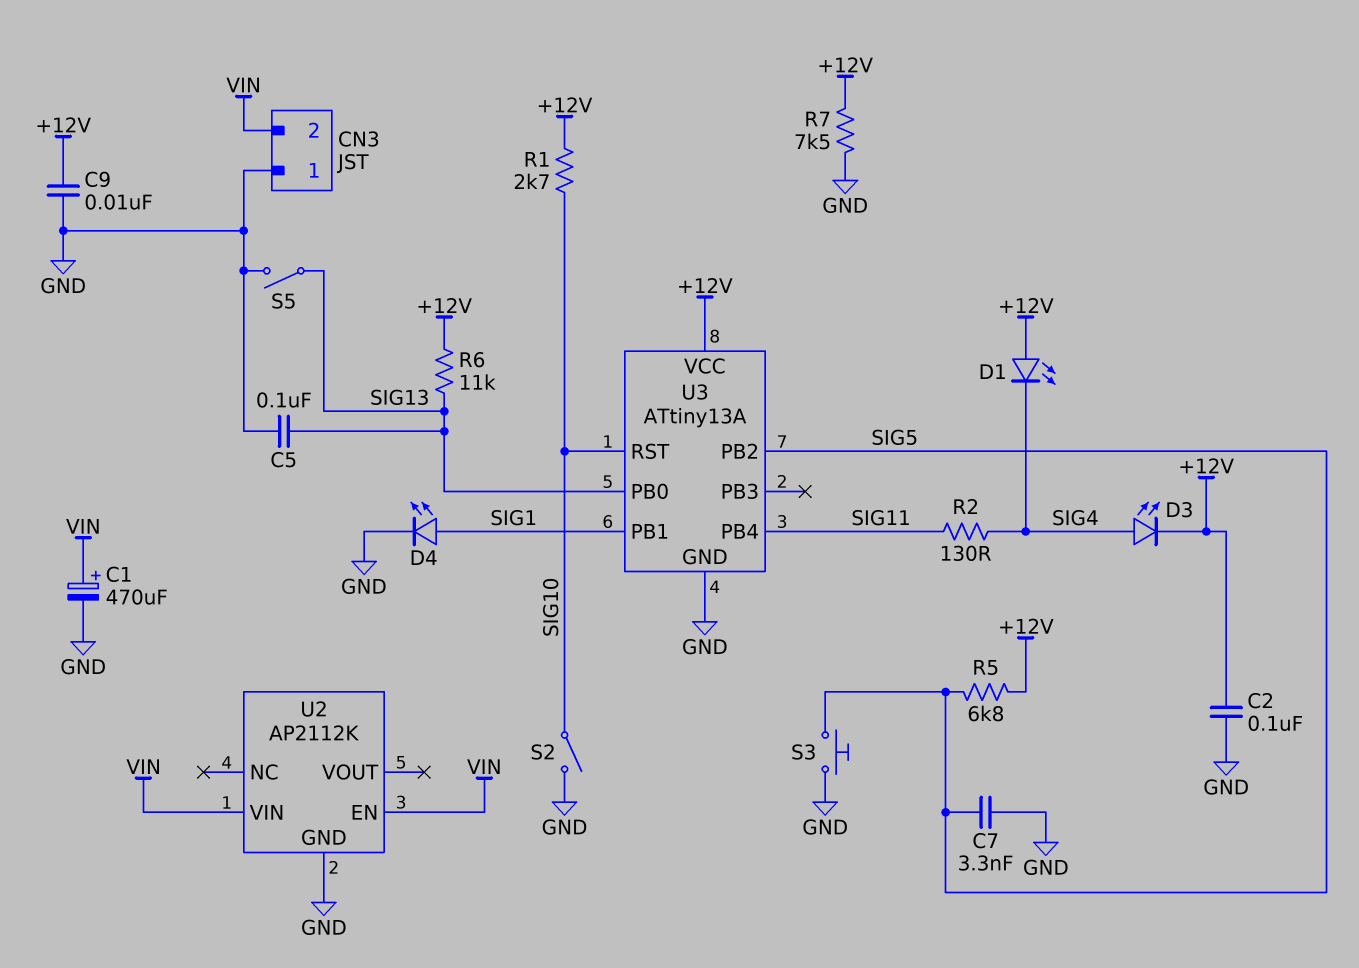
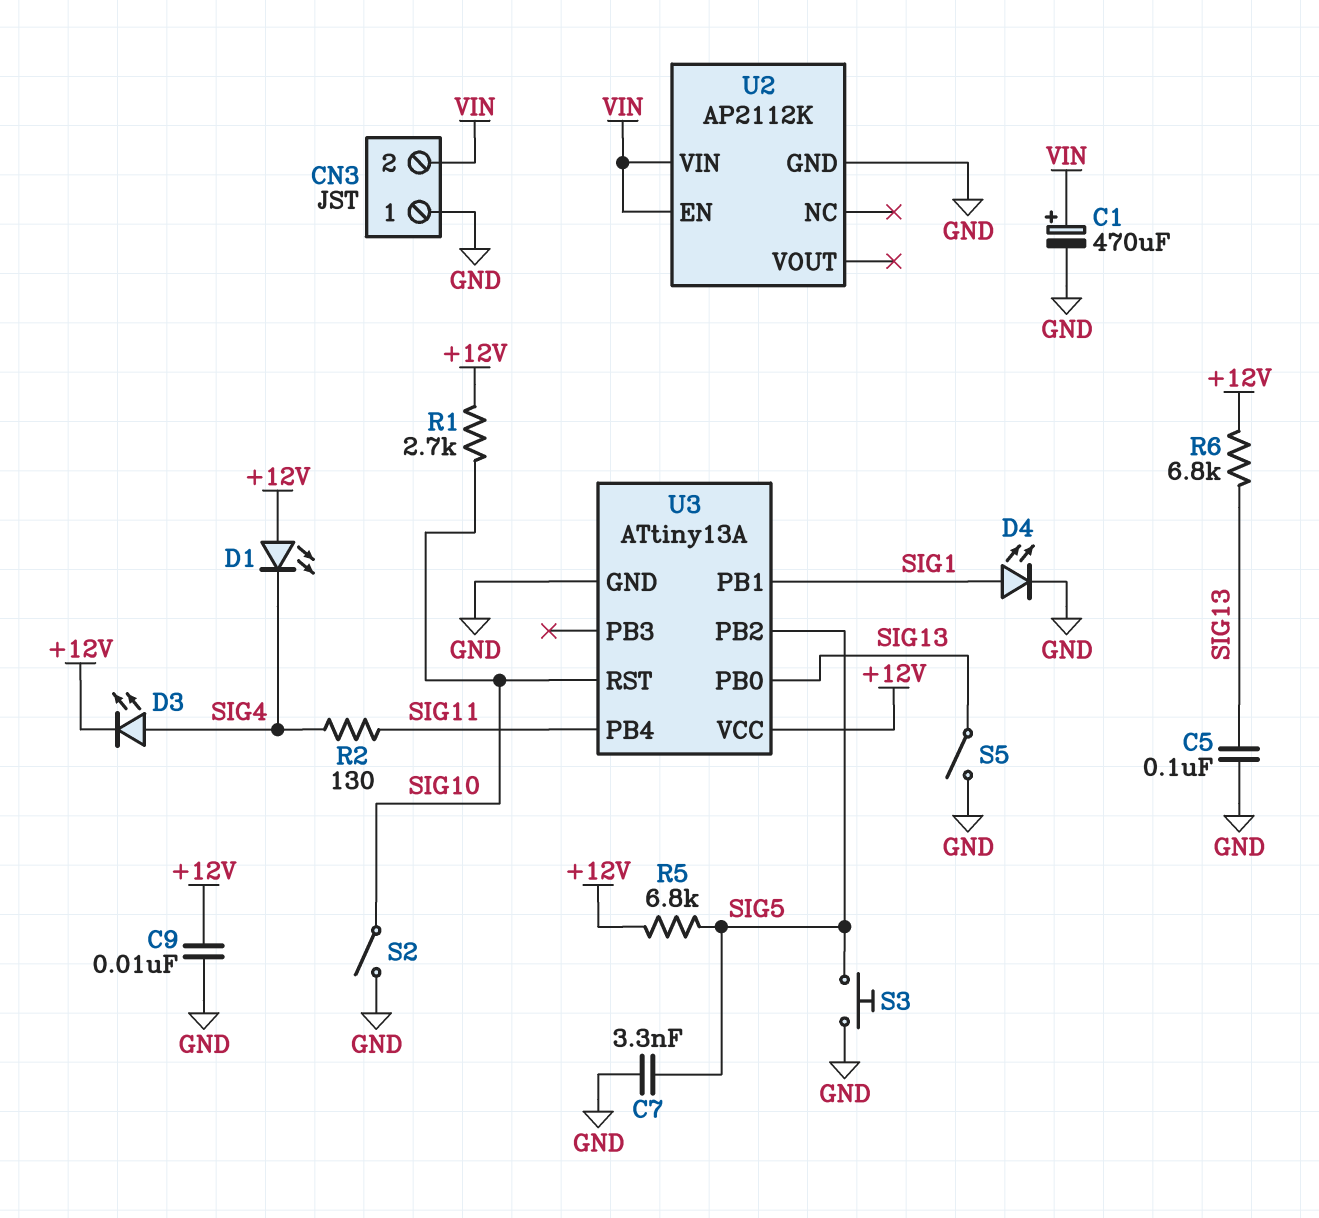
C2: 100nF (+12V, GND) -> none
R6: 11k (+12V, SIG13) -> 6.8k (+12V, SIG13)
R7: 7.5k (+12V, GND) -> none

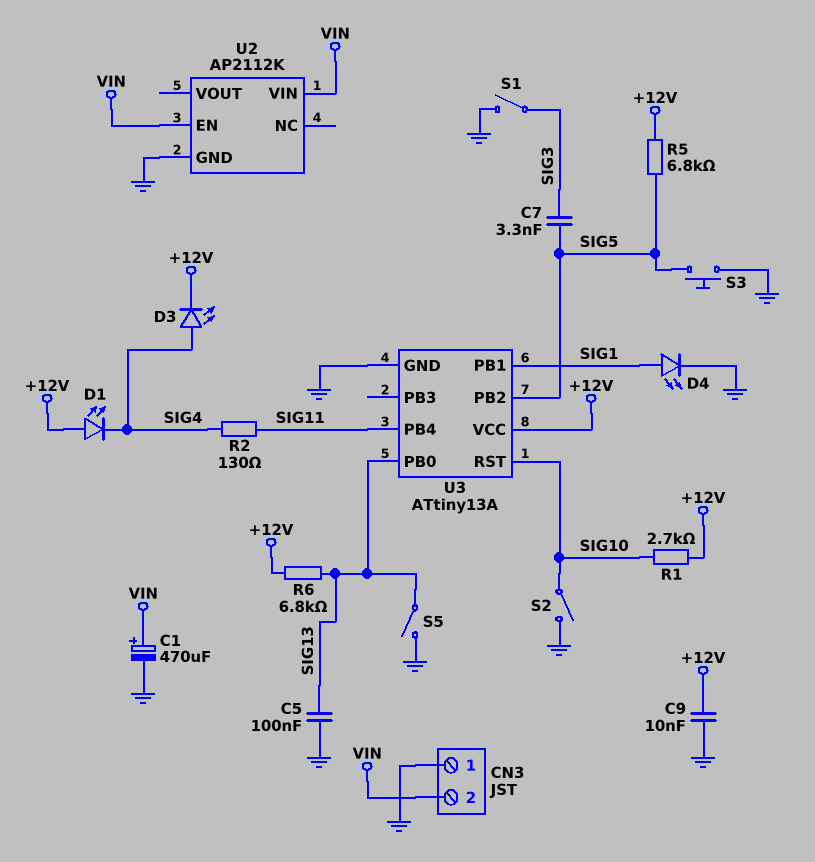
C7: 3.3nF (GND, SIG5) -> 3.3nF (SIG3, SIG5)
S1: none -> switch (GND, SIG3)

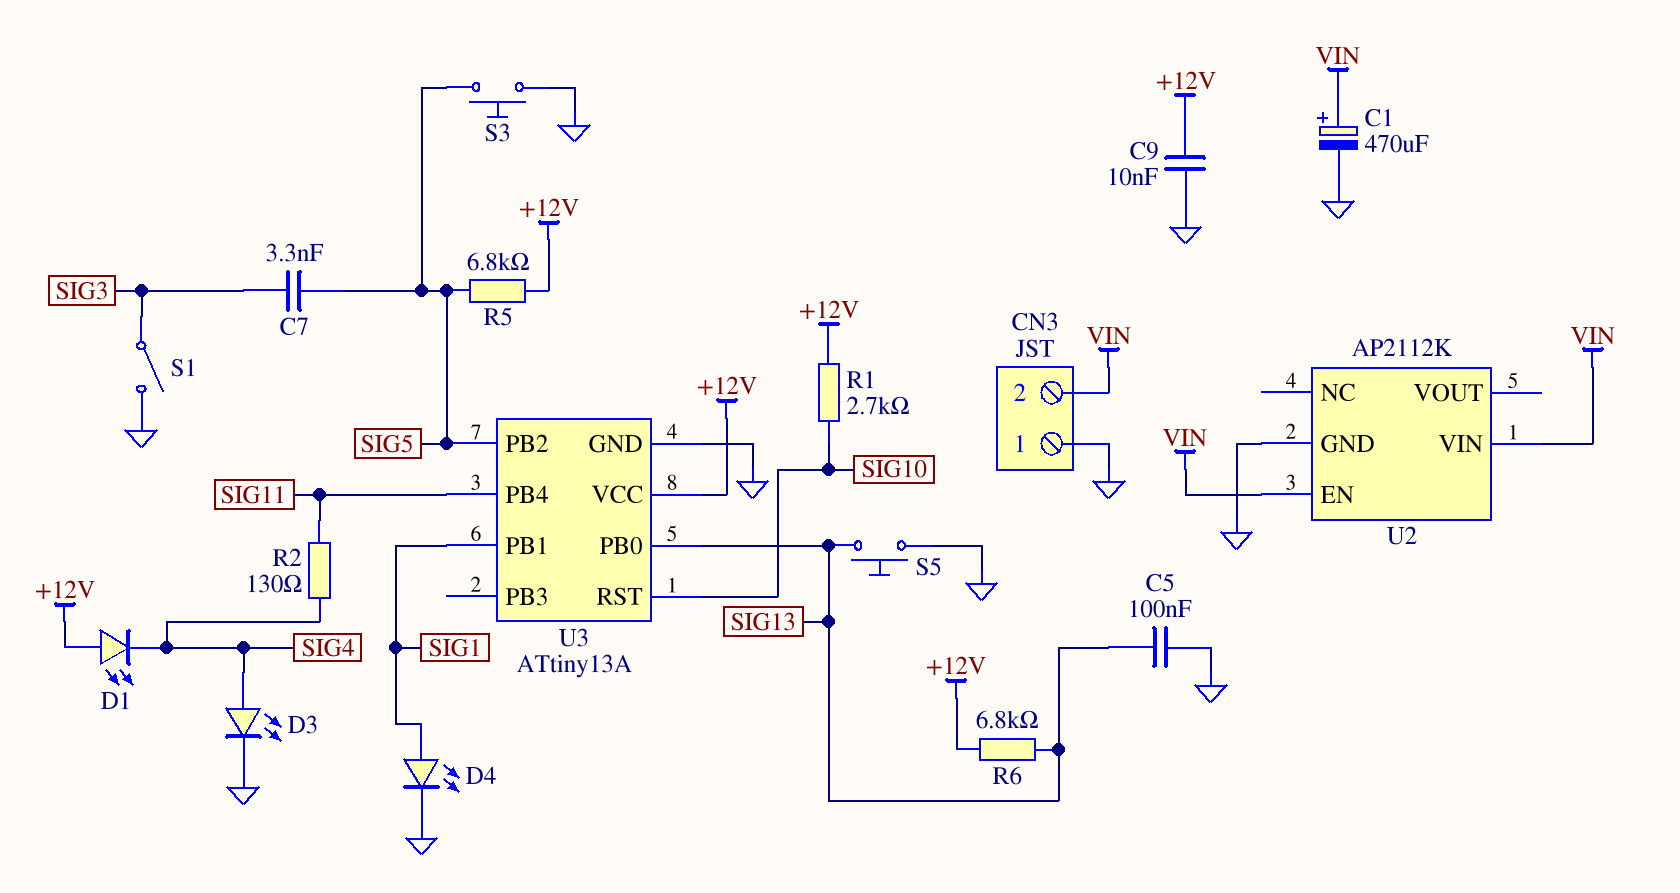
D3: LED (A SIG4, K +12V) -> LED (A SIG4, K GND)
S2: switch (GND, SIG10) -> none
S5: switch (GND, SIG13) -> button (GND, SIG13)

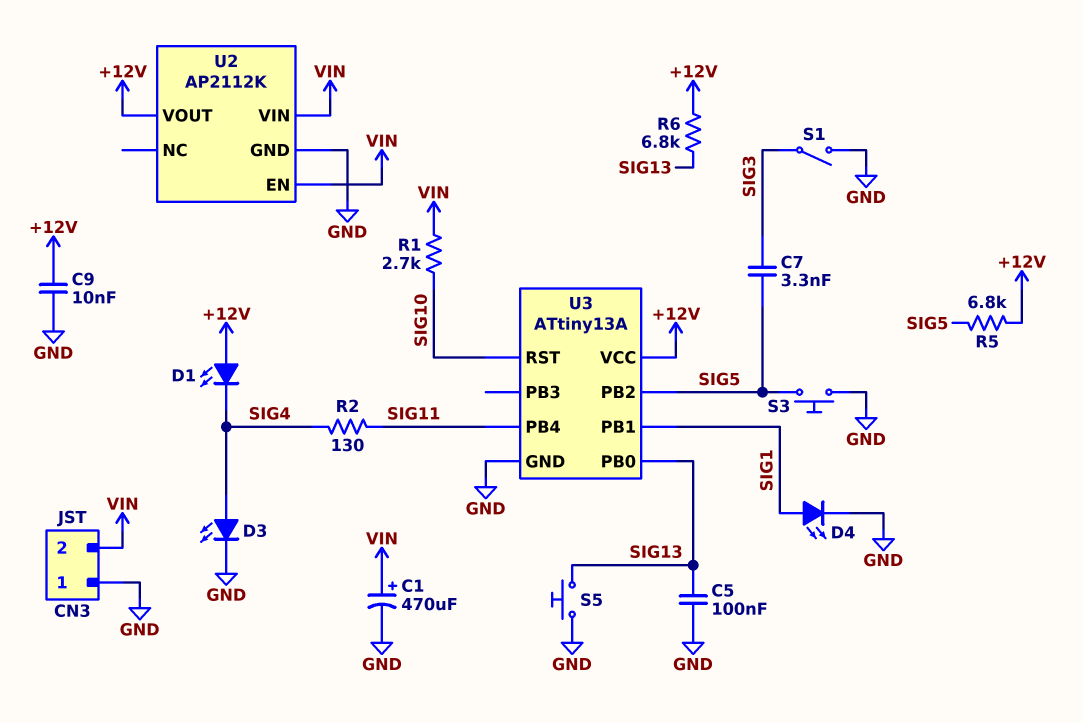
R1: 2.7k (+12V, SIG10) -> 2.7k (SIG10, VIN)
U2 pin VOUT: none -> +12V

